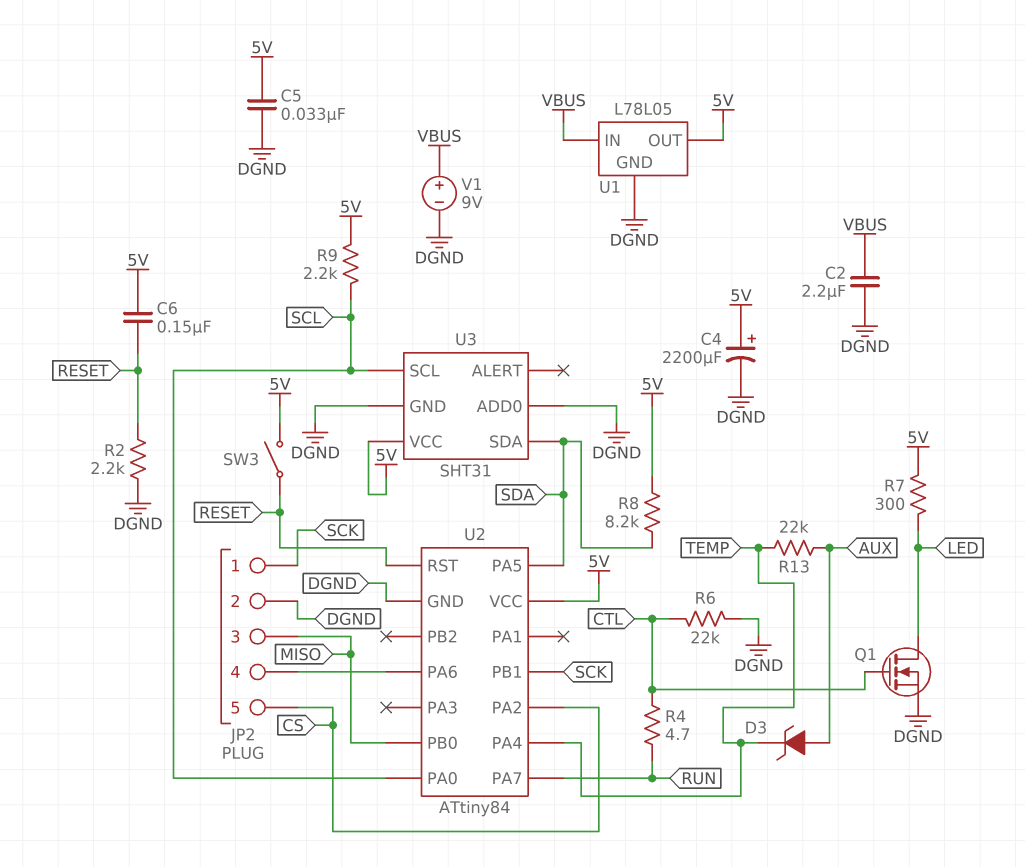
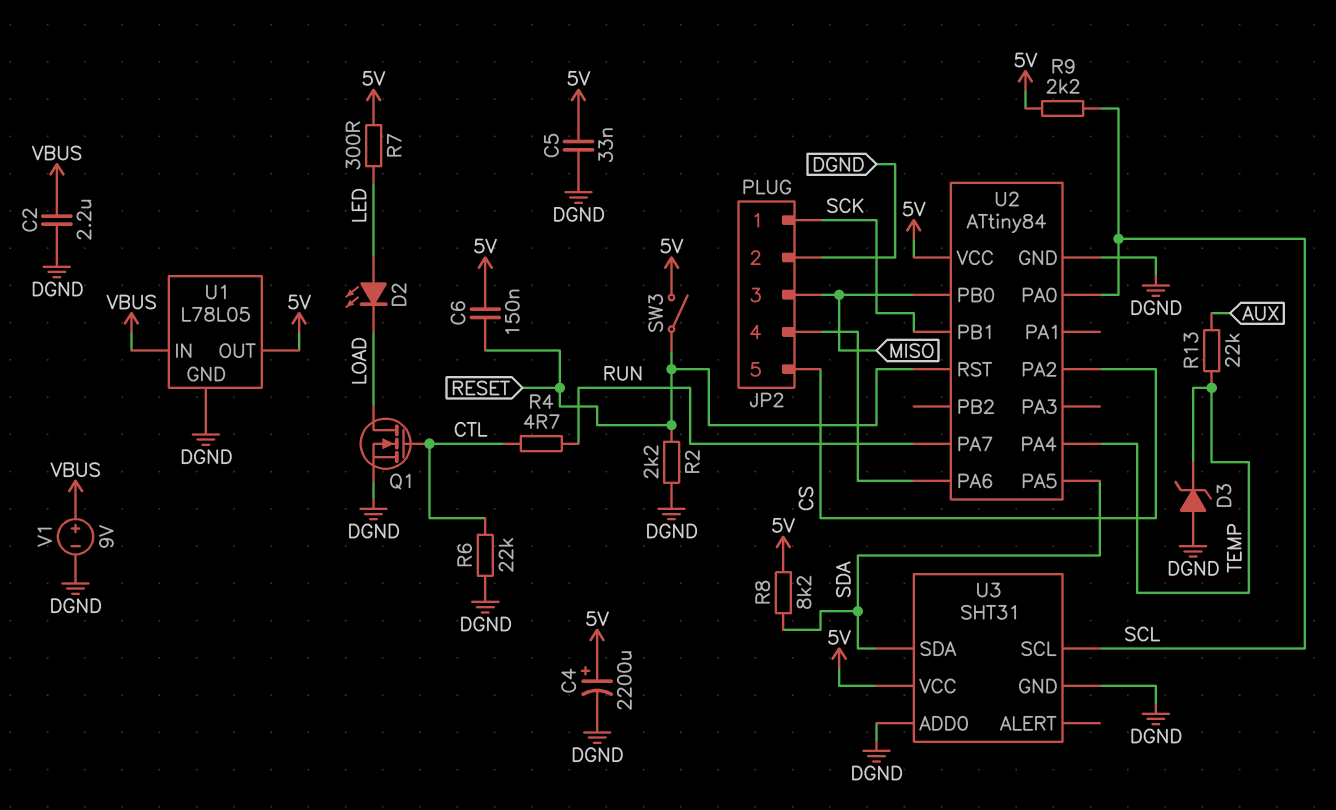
D2: none -> LED (A LED, K LOAD)
D3: zener (A AUX, K TEMP) -> zener (A DGND, K TEMP)
Q1: NMOS (G CTL, D LED, S DGND) -> NMOS (G CTL, D LOAD, S DGND)

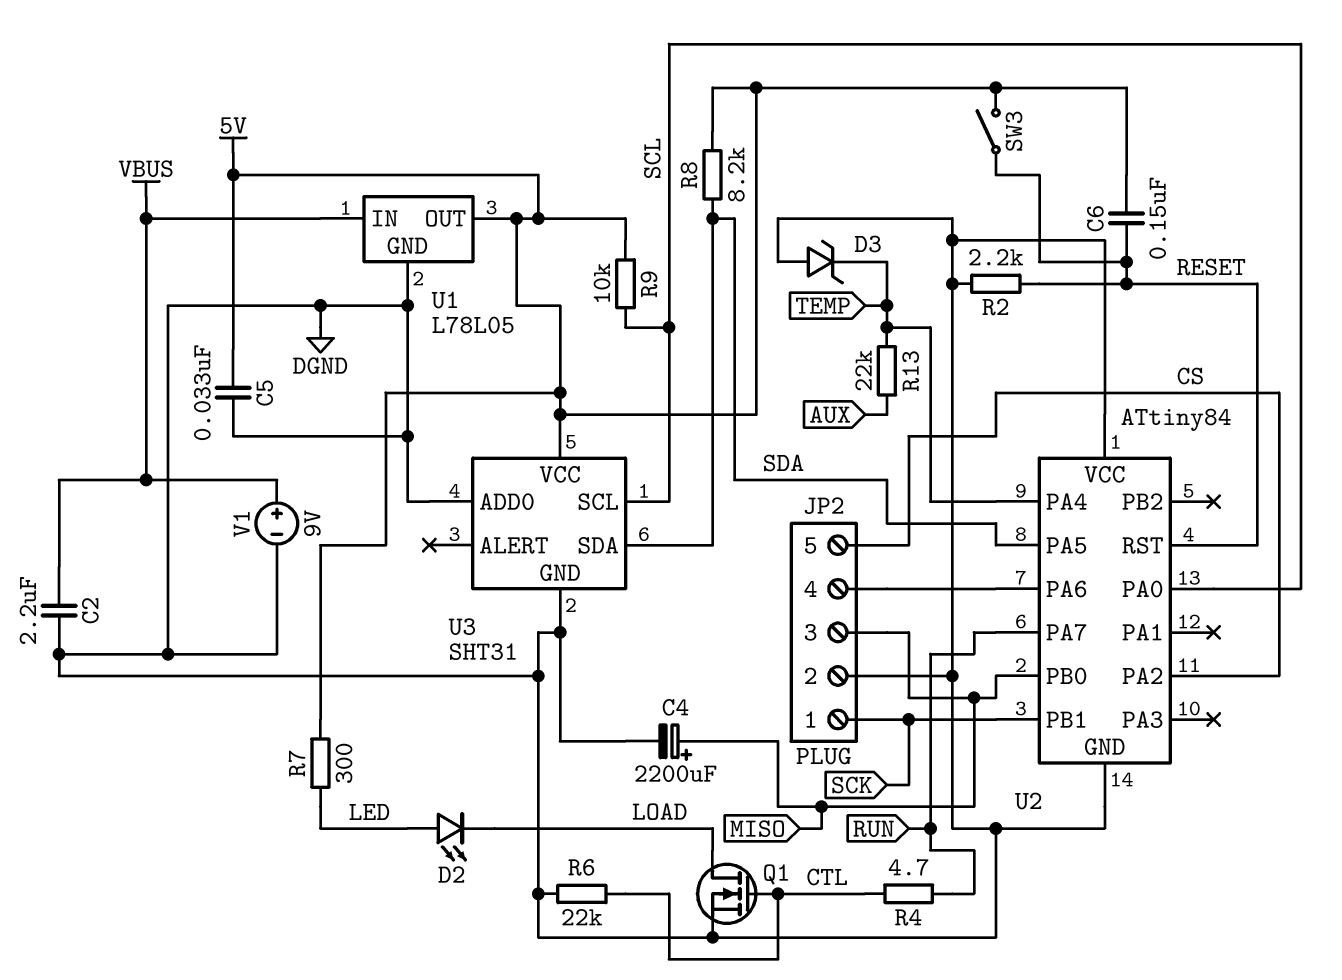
C4: 2200uF (plus 5V, minus DGND) -> 2200uF (plus MISO, minus DGND)
R9: 2.2k (5V, SCL) -> 10k (5V, SCL)
U2 pin VCC: 5V -> DGND

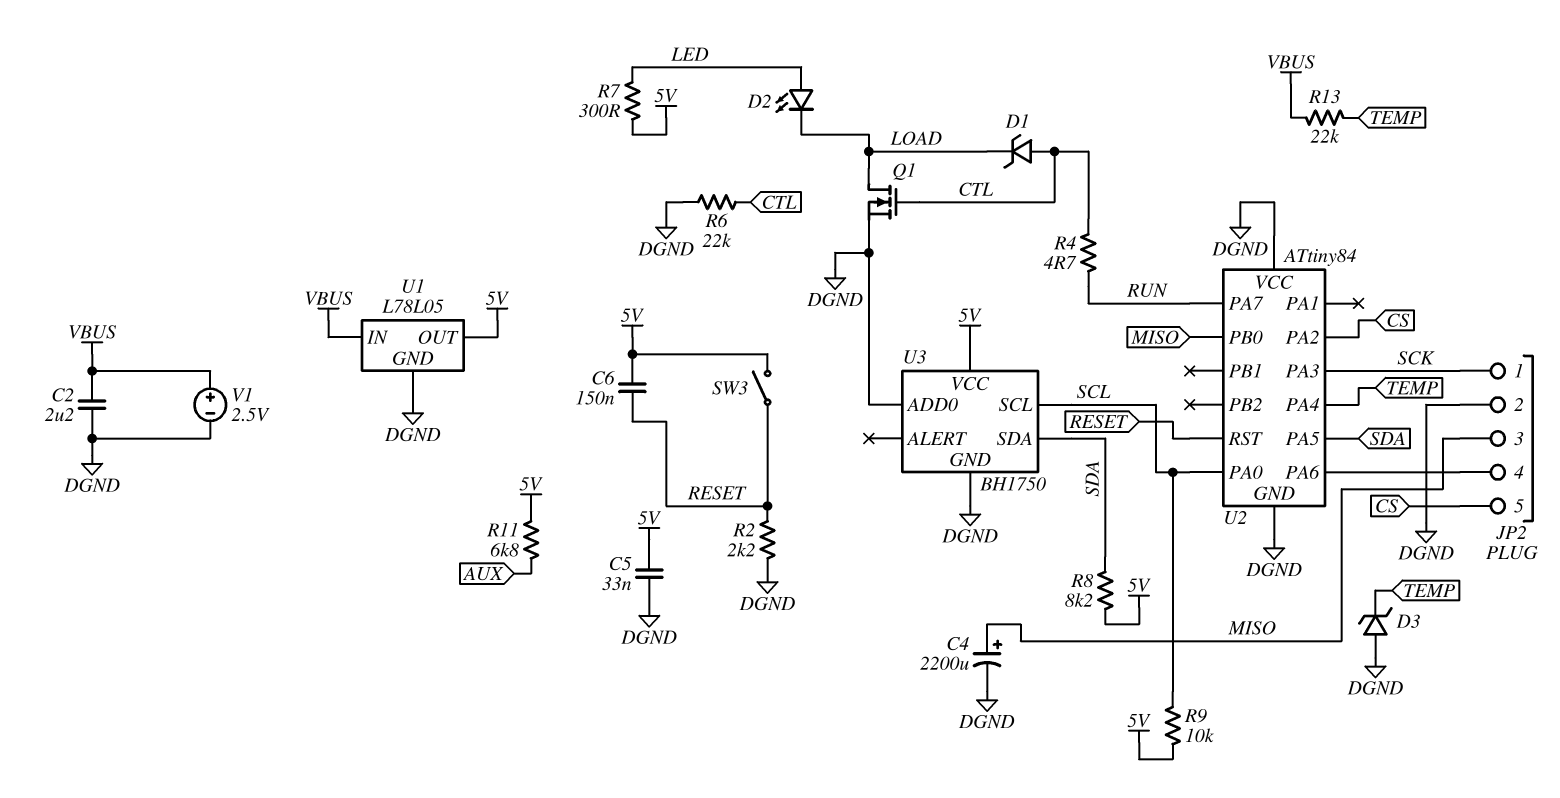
D1: none -> zener (A CTL, K LOAD)
R11: none -> 6.8k (5V, AUX)
R13: 22k (AUX, TEMP) -> 22k (TEMP, VBUS)
U2 pin PA3: none -> SCK
U2 pin PB1: SCK -> none
U3: SHT31 -> BH1750
V1: 9V (plus VBUS, minus DGND) -> 2.5V (plus VBUS, minus DGND)

